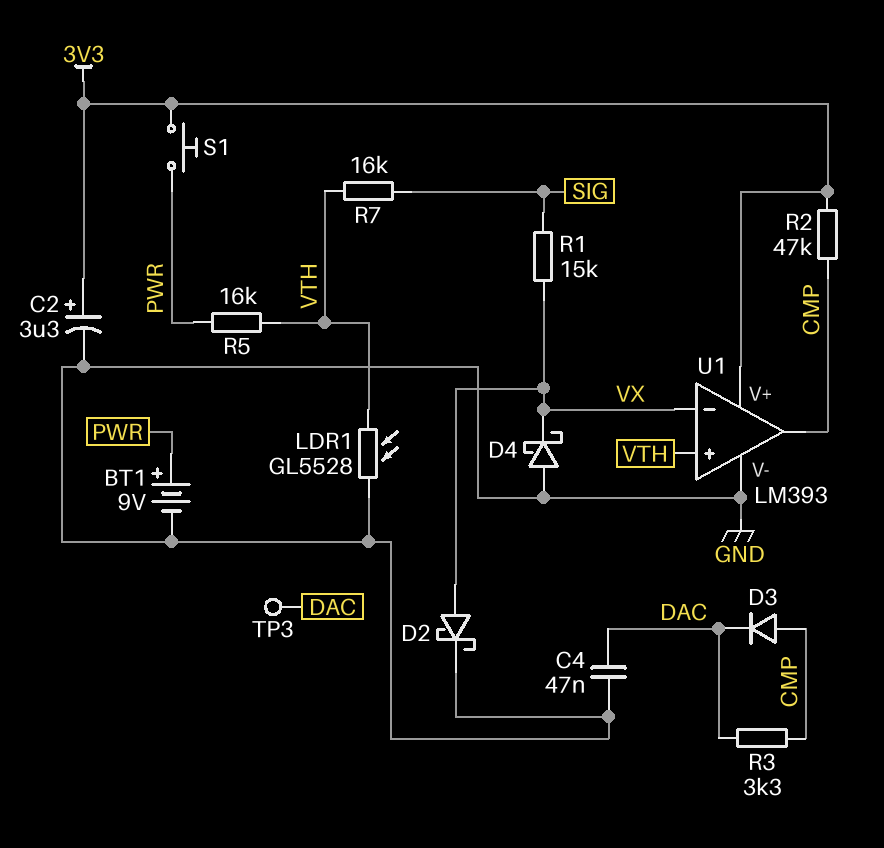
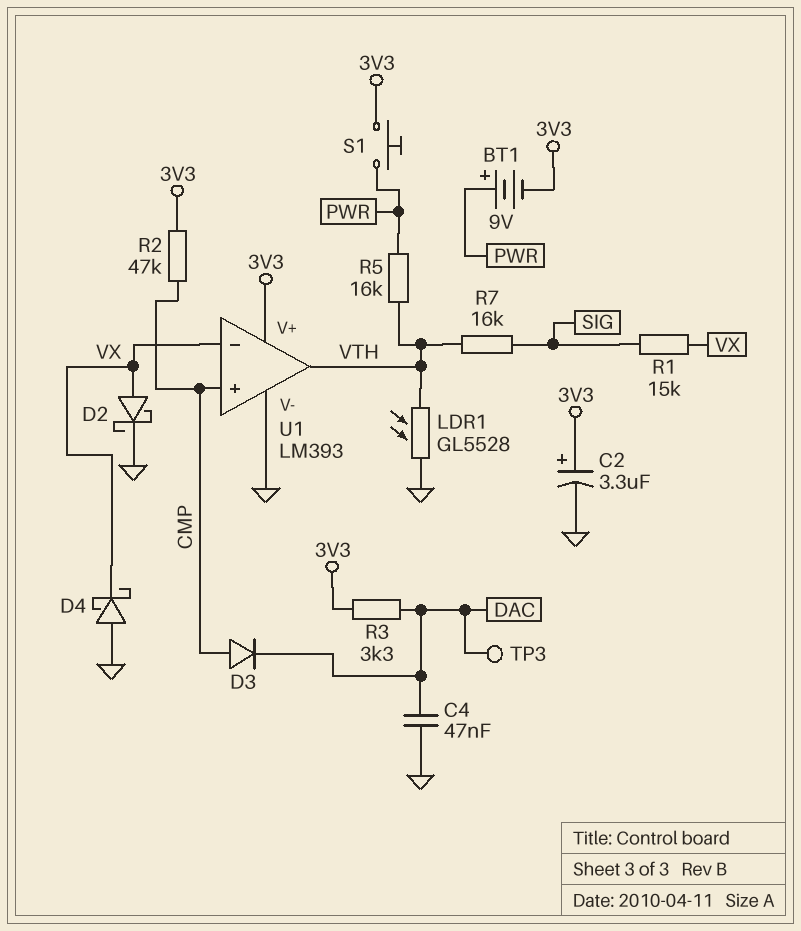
BT1: 9V (plus PWR, minus GND) -> 9V (plus PWR, minus 3V3)
R3: 3.3k (CMP, DAC) -> 3.3k (3V3, DAC)
U1 pin in+: VTH -> CMP
U1 pin out: CMP -> VTH

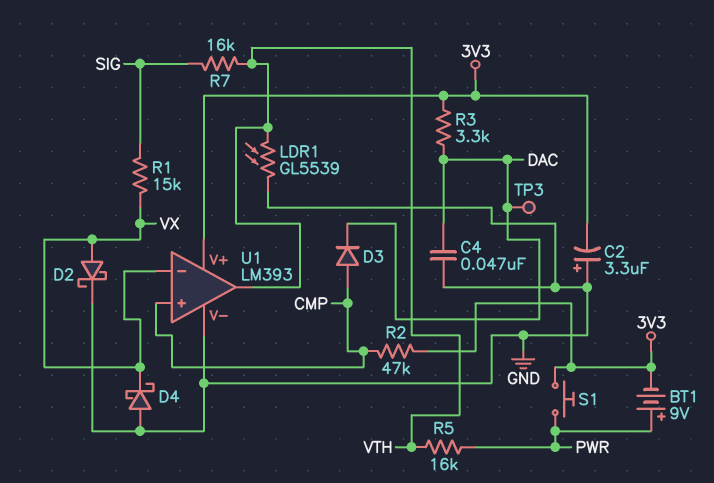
C2: 3.3uF (plus 3V3, minus GND) -> 3.3uF (plus GND, minus 3V3)
LDR1: GL5528 (GND, VTH) -> GL5539 (GND, VTH)

